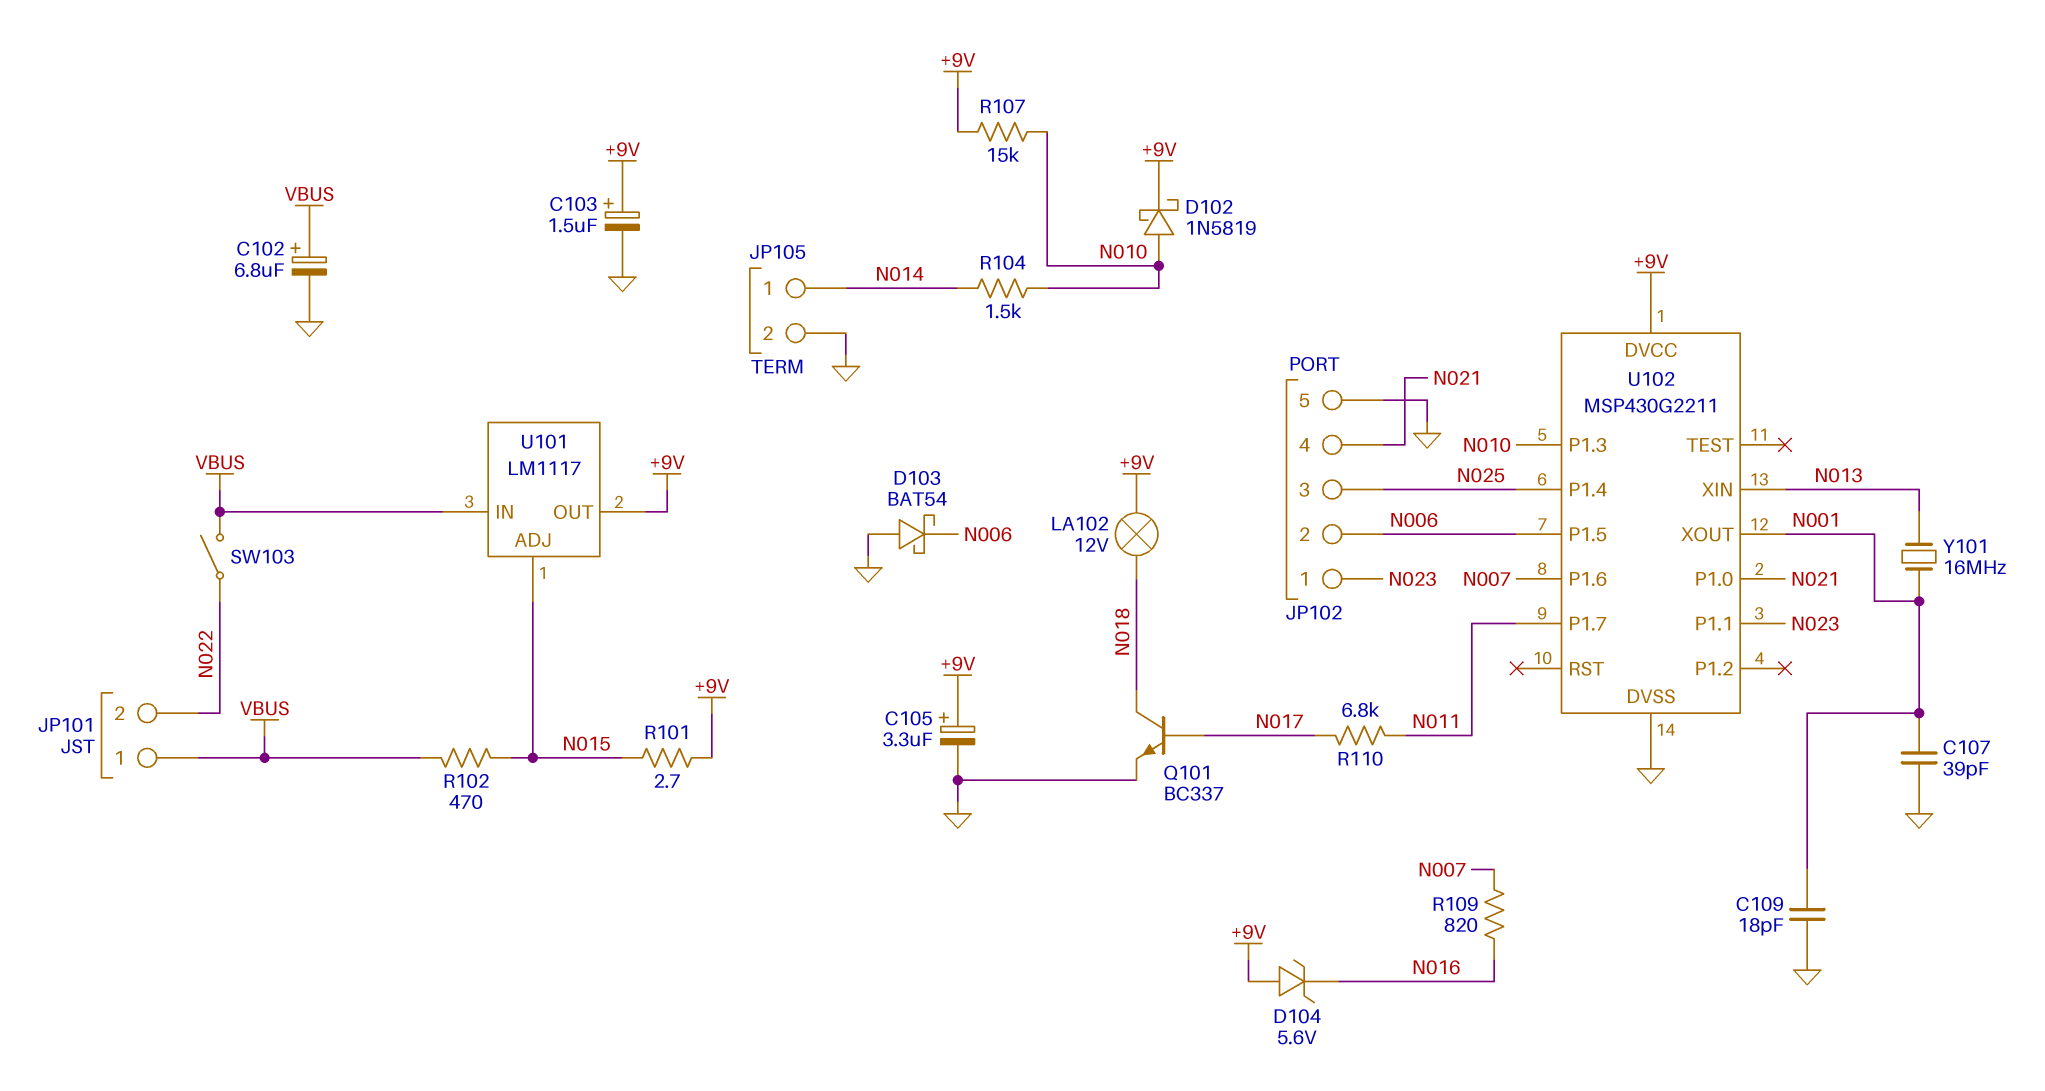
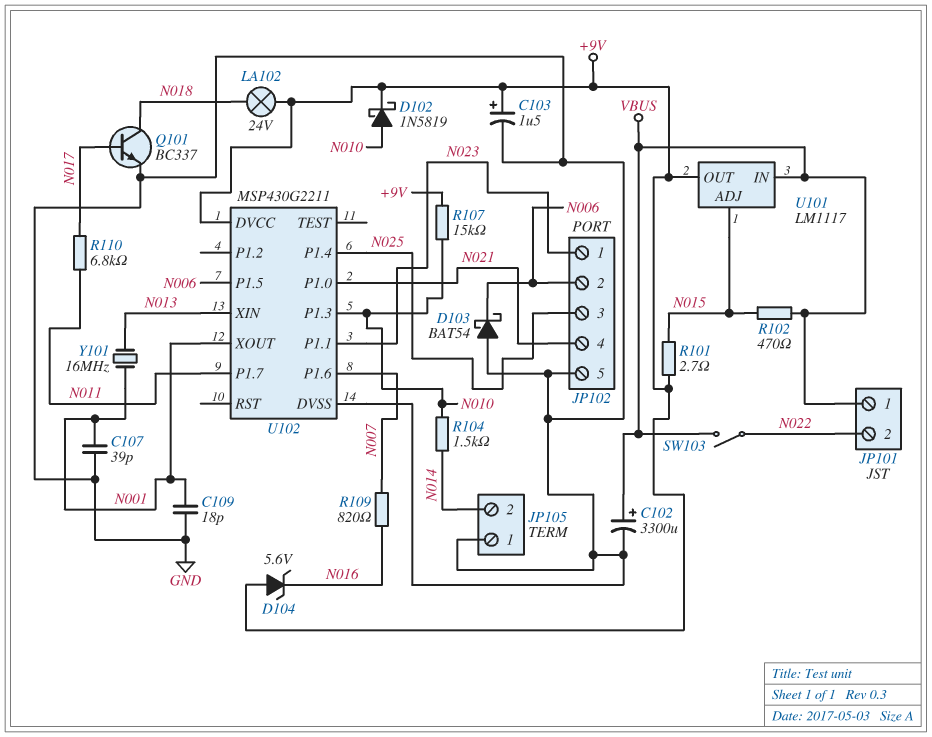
C102: 6.8uF (plus VBUS, minus GND) -> 3300uF (plus VBUS, minus GND)
C105: 3.3uF (plus +9V, minus GND) -> none
JP105 pin 1: N014 -> GND
JP105 pin 2: GND -> N014
LA102: lamp 12V (+9V, N018) -> lamp 24V (+9V, N018)

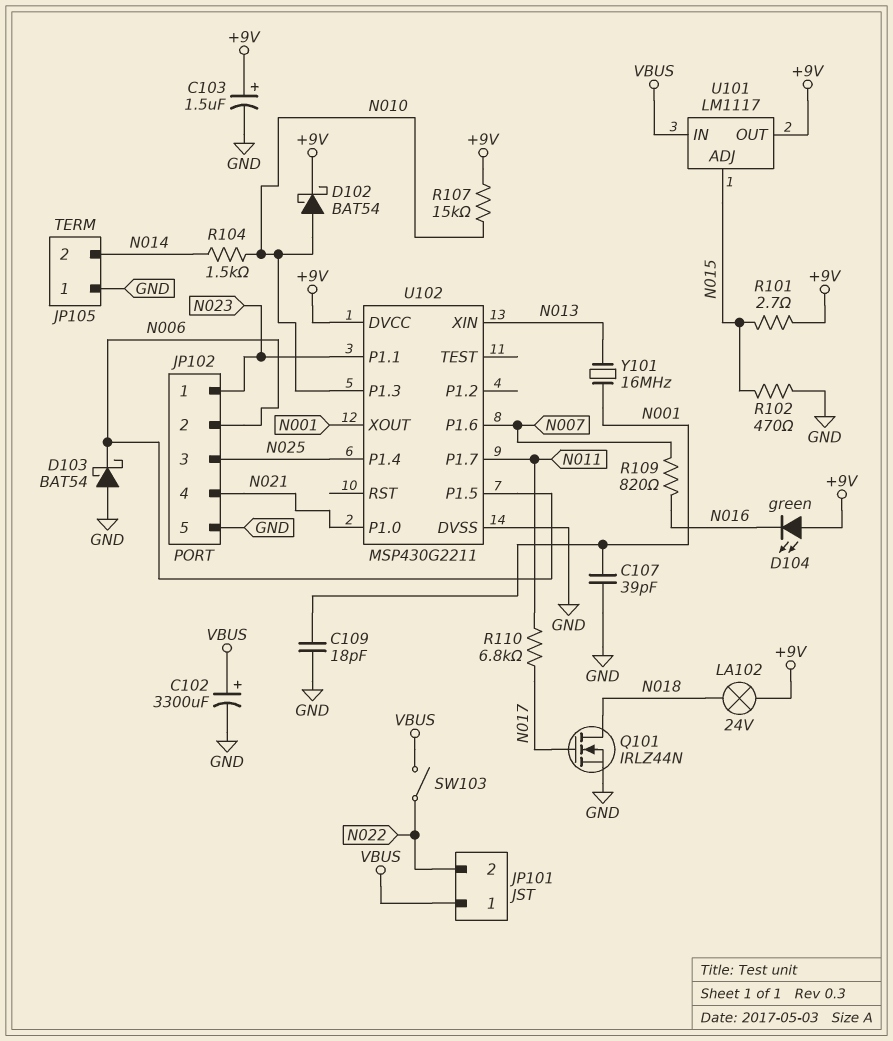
D102: schottky 1N5819 (A N010, K +9V) -> schottky BAT54 (A N010, K +9V)
D104: zener 5.6V (A +9V, K N016) -> LED green (A +9V, K N016)
Q101: NPN BC337 (B N017, C N018, E GND) -> NMOS IRLZ44N (G N017, D N018, S GND)
R102: 470 (N015, VBUS) -> 470 (GND, N015)

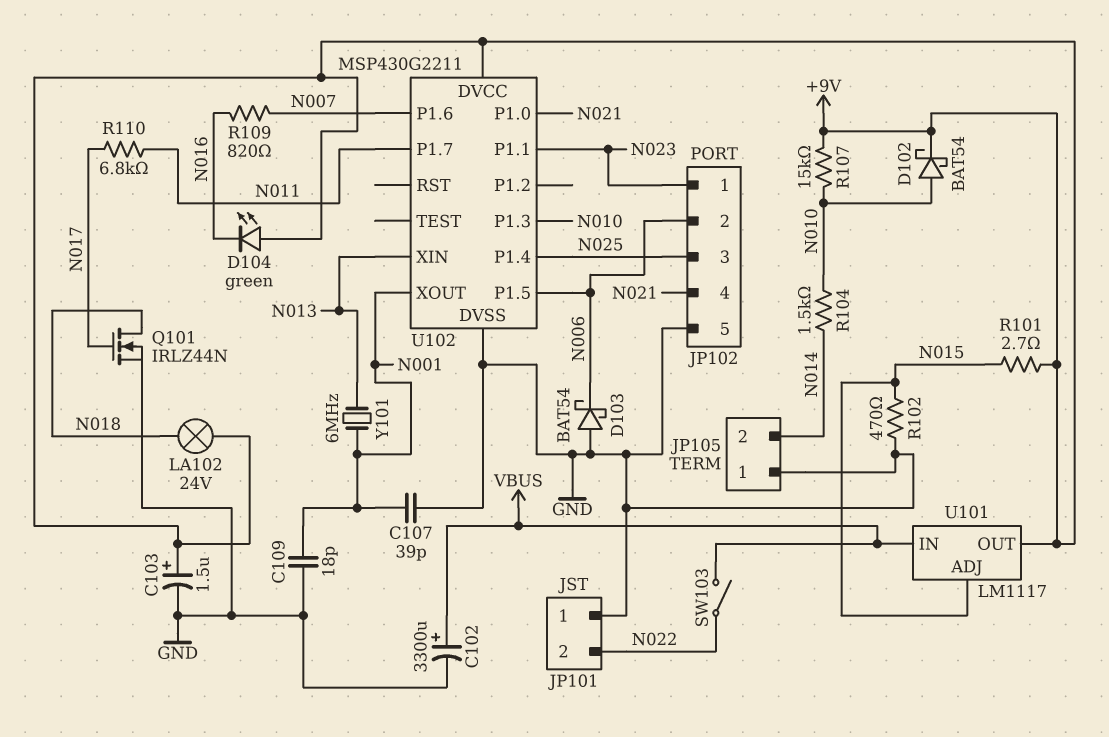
JP101 pin 1: VBUS -> GND
Y101: 16MHz (N001, N013) -> 6MHz (N001, N013)

